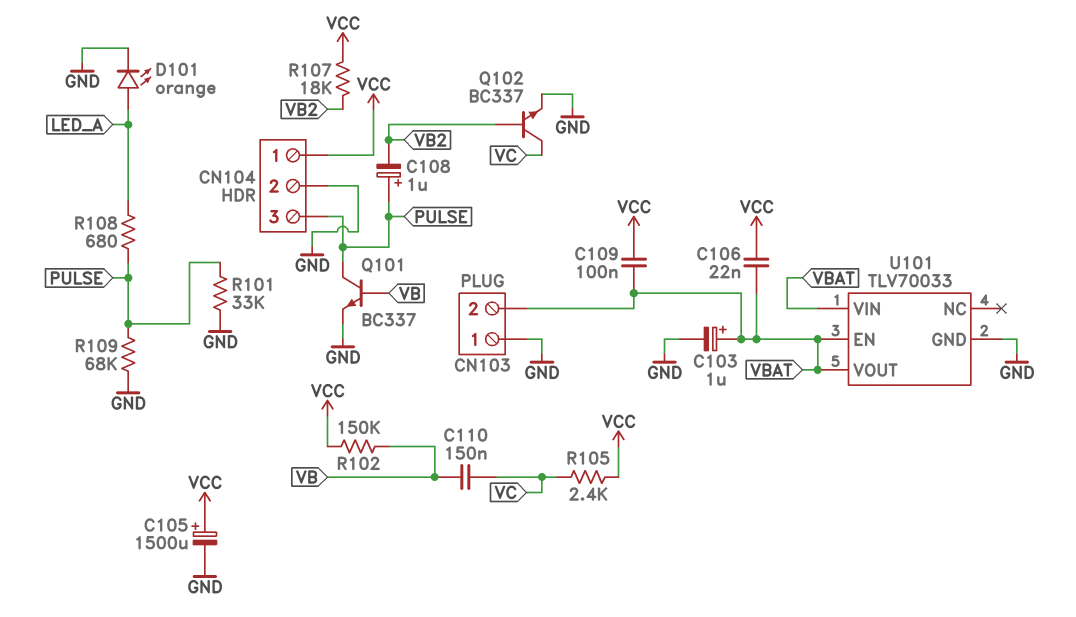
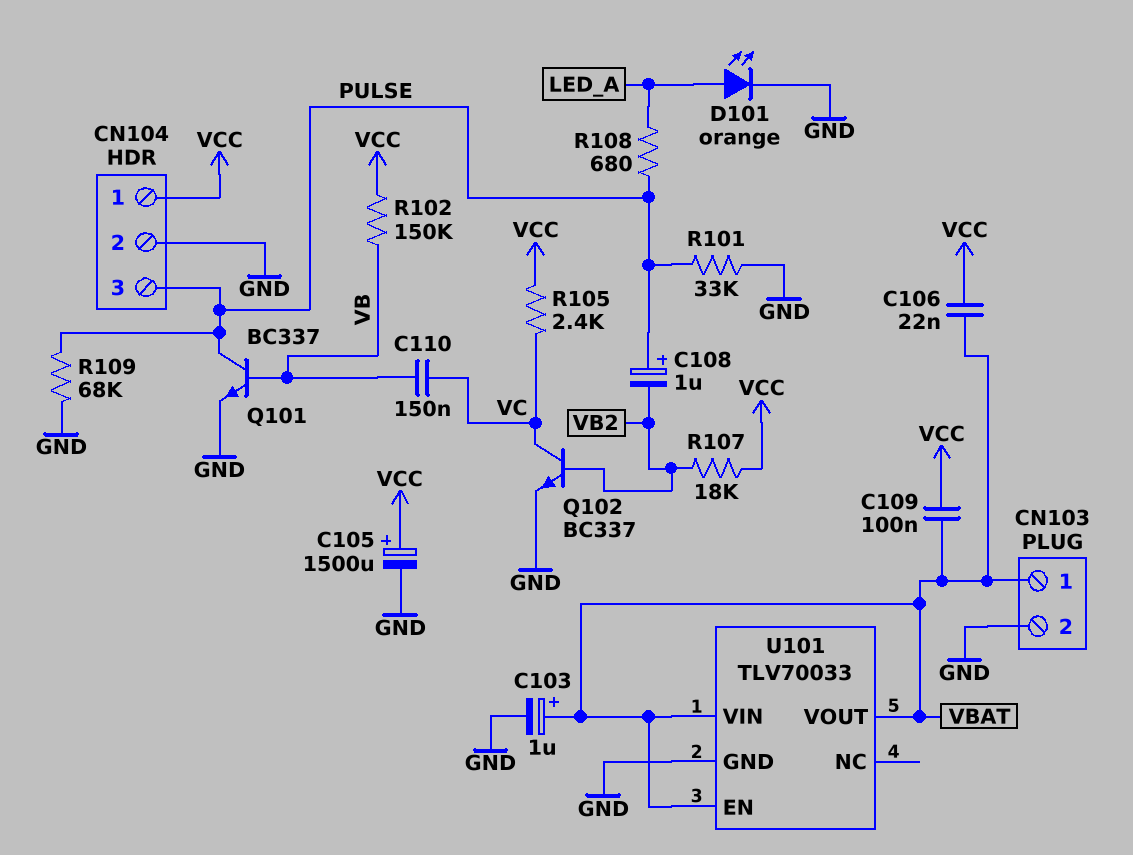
CN103 pin 1: GND -> VBAT
CN103 pin 2: VBAT -> GND

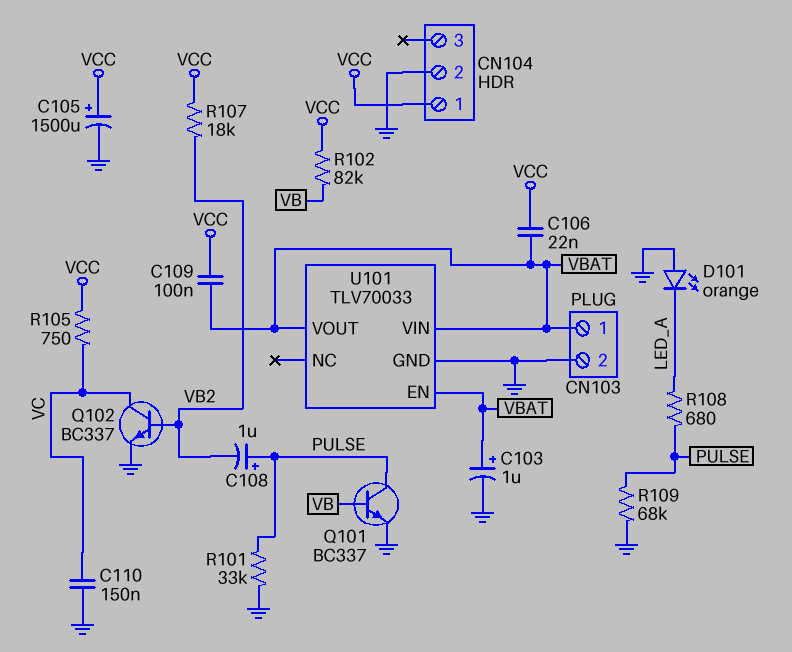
C110: 150nF (VB, VC) -> 150nF (GND, VC)
CN104 pin 3: PULSE -> none
D101: LED orange (A LED_A, K GND) -> LED orange (A GND, K LED_A)
R102: 150k (VB, VCC) -> 82k (VB, VCC)
R105: 2.4k (VC, VCC) -> 750 (VC, VCC)

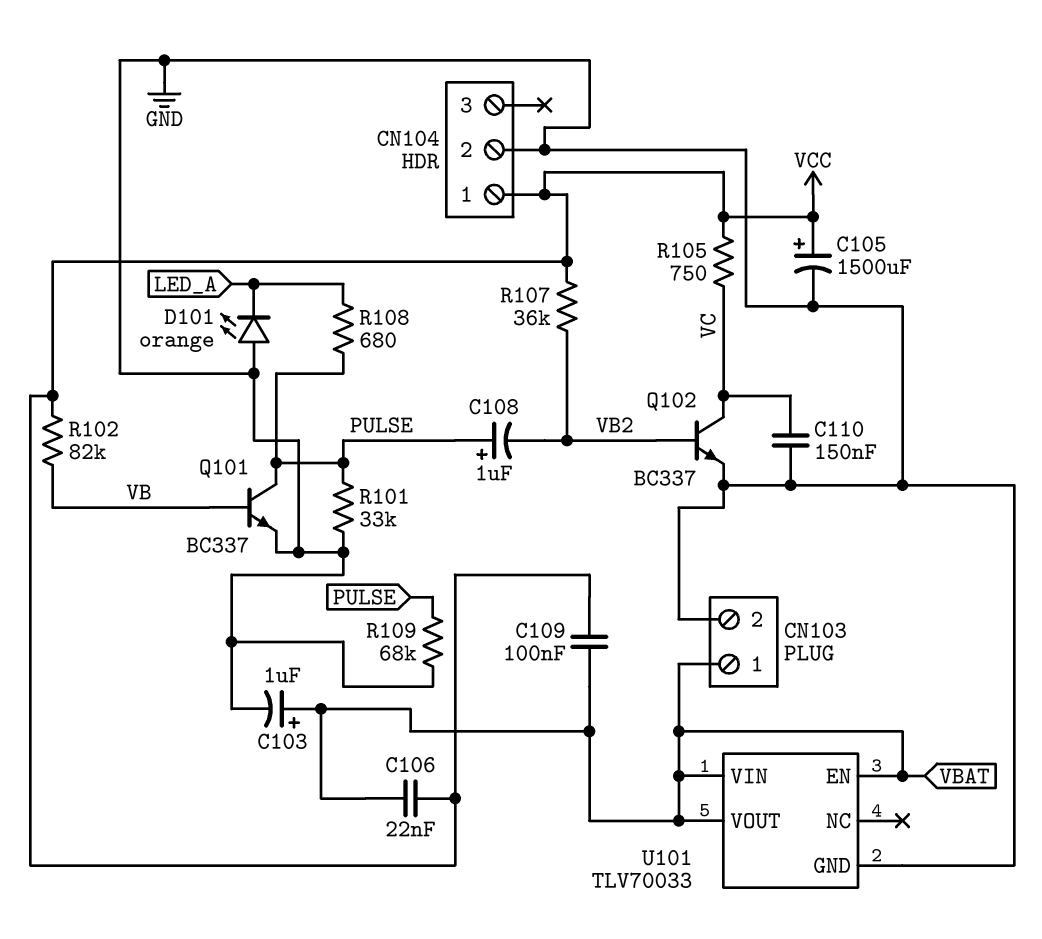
R107: 18k (VB2, VCC) -> 36k (VB2, VCC)

